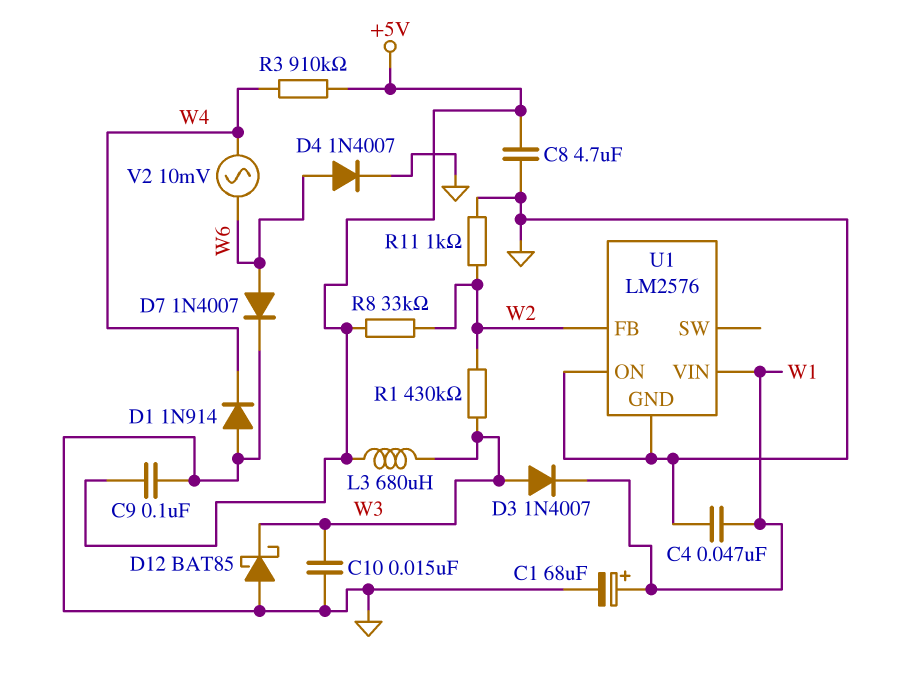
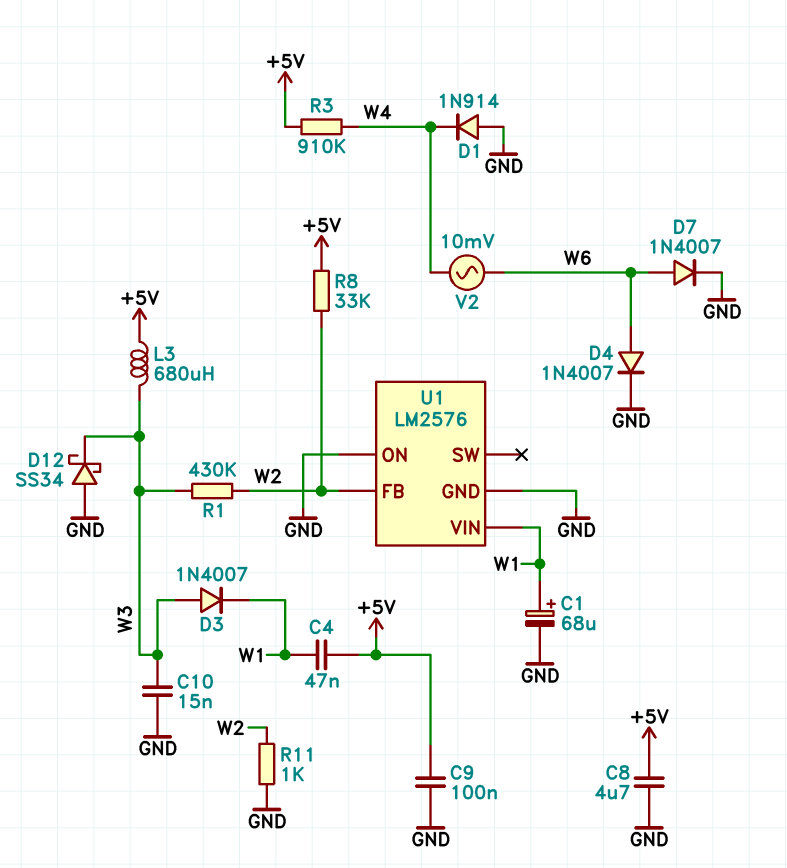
C4: 47nF (GND, W1) -> 47nF (+5V, W1)
D12: schottky BAT85 (A GND, K W3) -> schottky SS34 (A GND, K W3)

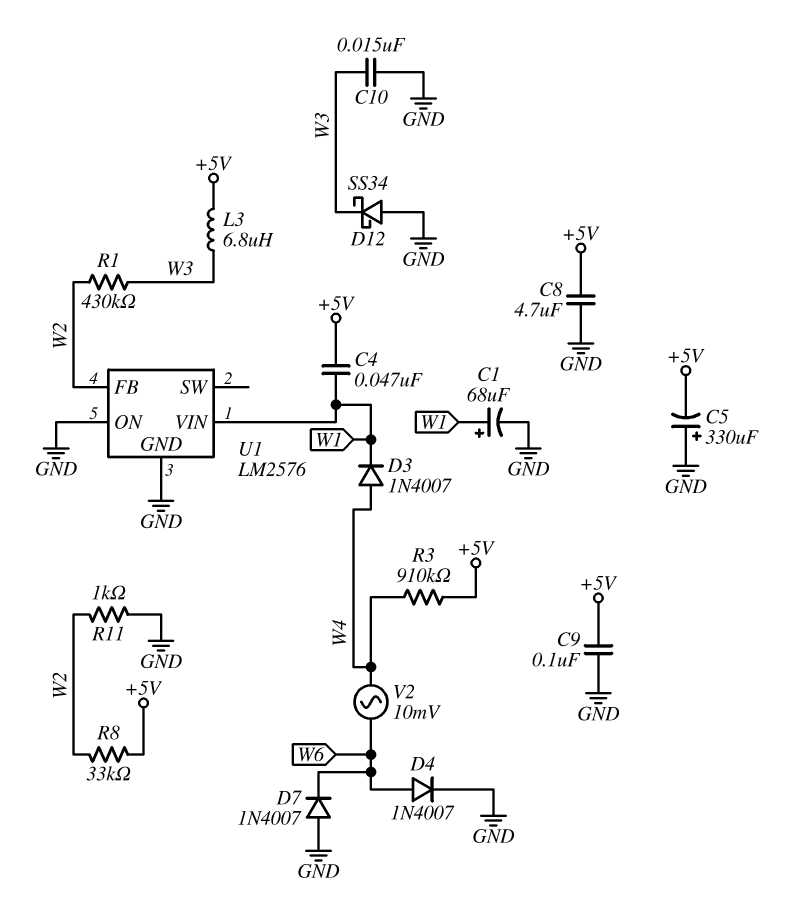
C5: none -> 330uF (plus GND, minus +5V)
D1: diode 1N914 (A GND, K W4) -> none
D3: diode 1N4007 (A W3, K W1) -> diode 1N4007 (A W4, K W1)
D7: diode 1N4007 (A W6, K GND) -> diode 1N4007 (A GND, K W6)
L3: 680uH (+5V, W3) -> 6.8uH (+5V, W3)

